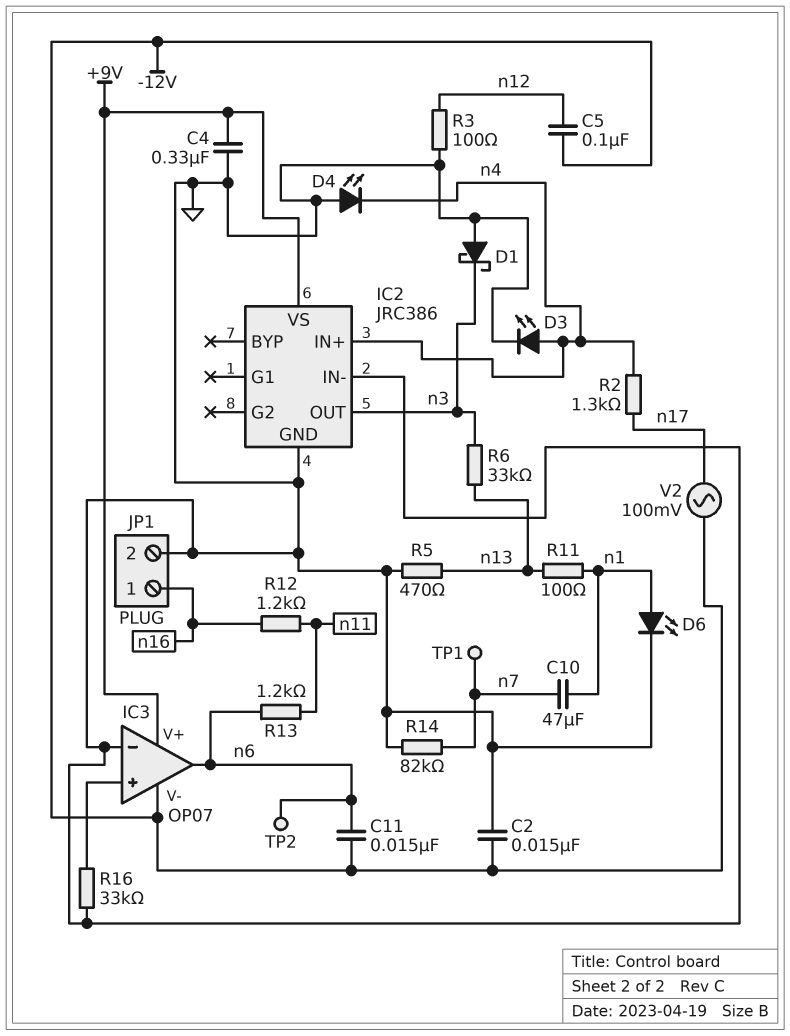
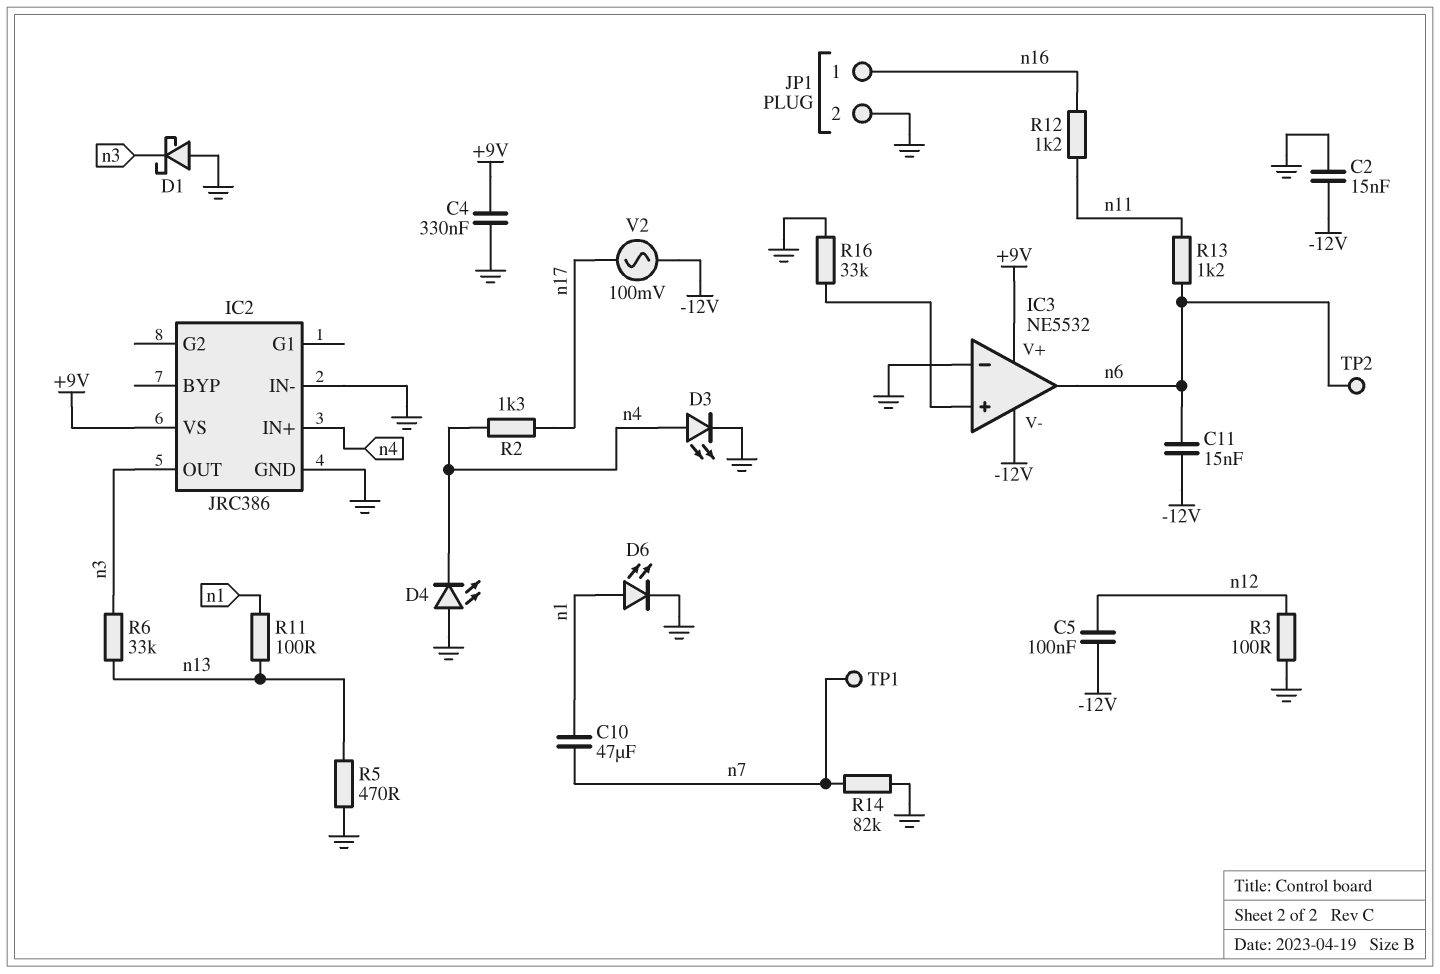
IC3: OP07 -> NE5532

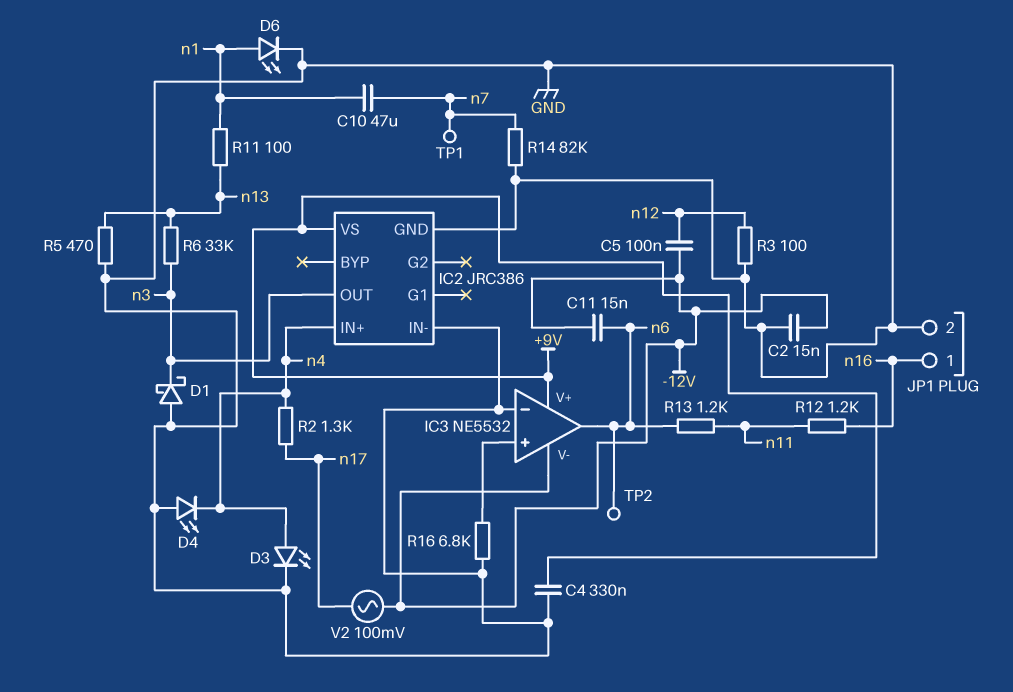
R16: 33k (GND, IC3/in+) -> 6.8k (GND, IC3/in+)

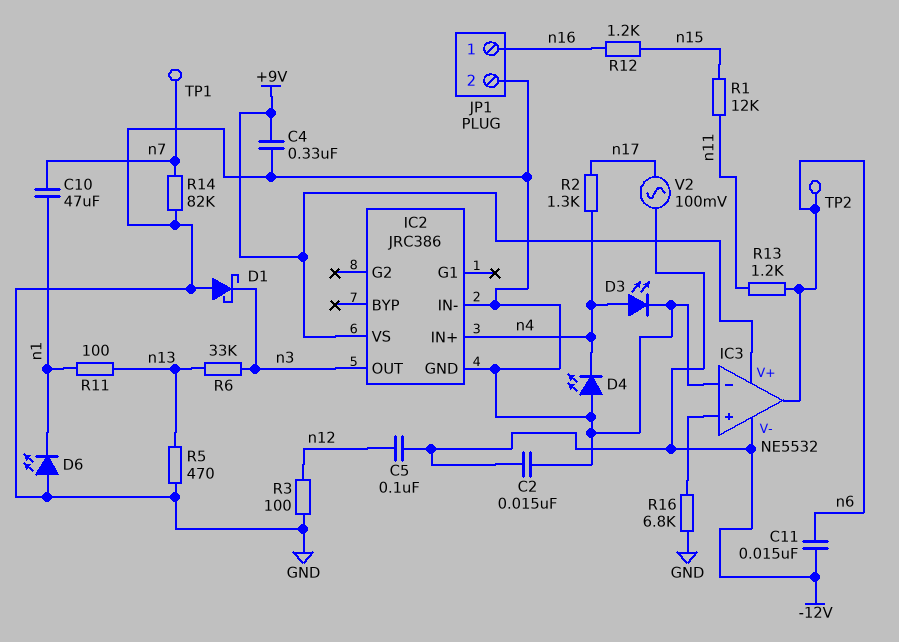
D6: LED (A n1, K GND) -> LED (A GND, K n1)
R1: none -> 12k (n11, n15)
R12: 1.2k (n11, n16) -> 1.2k (n15, n16)

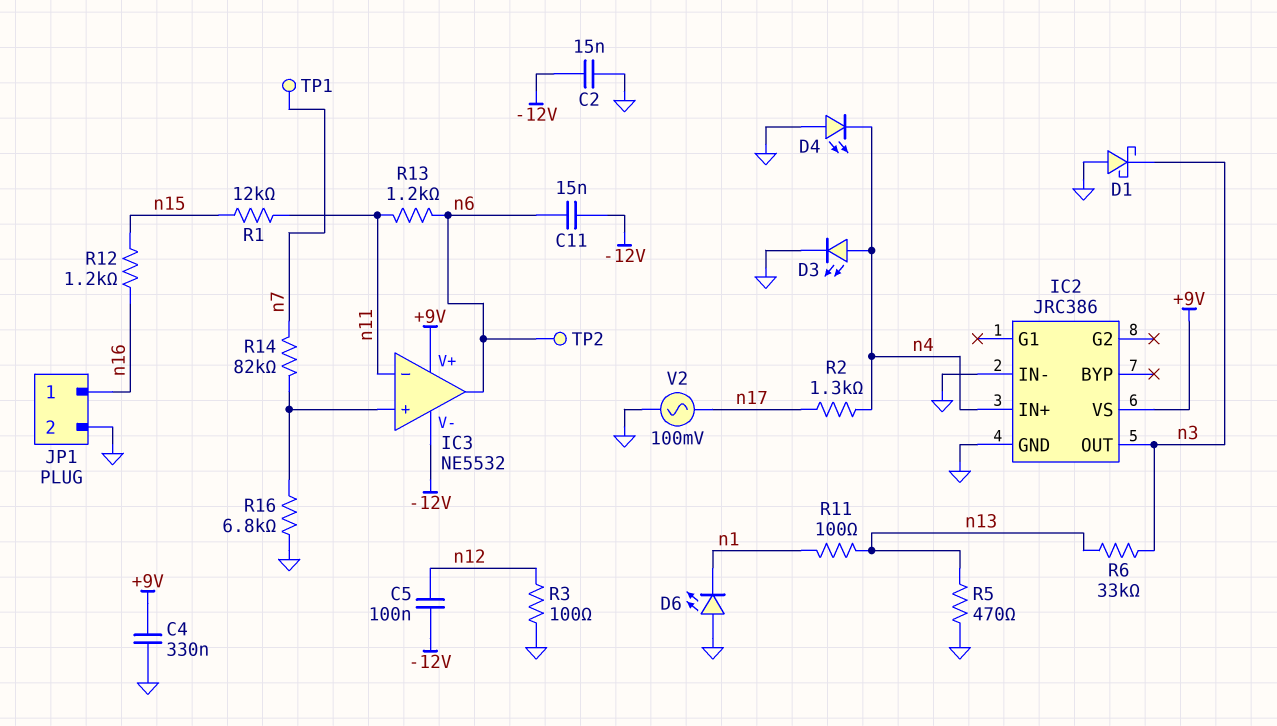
C10: 47uF (n1, n7) -> none
IC3 pin in-: GND -> n11
R14: 82k (GND, n7) -> 82k (IC3/in+, n7)
V2: AC 100mV (-12V, n17) -> AC 100mV (GND, n17)

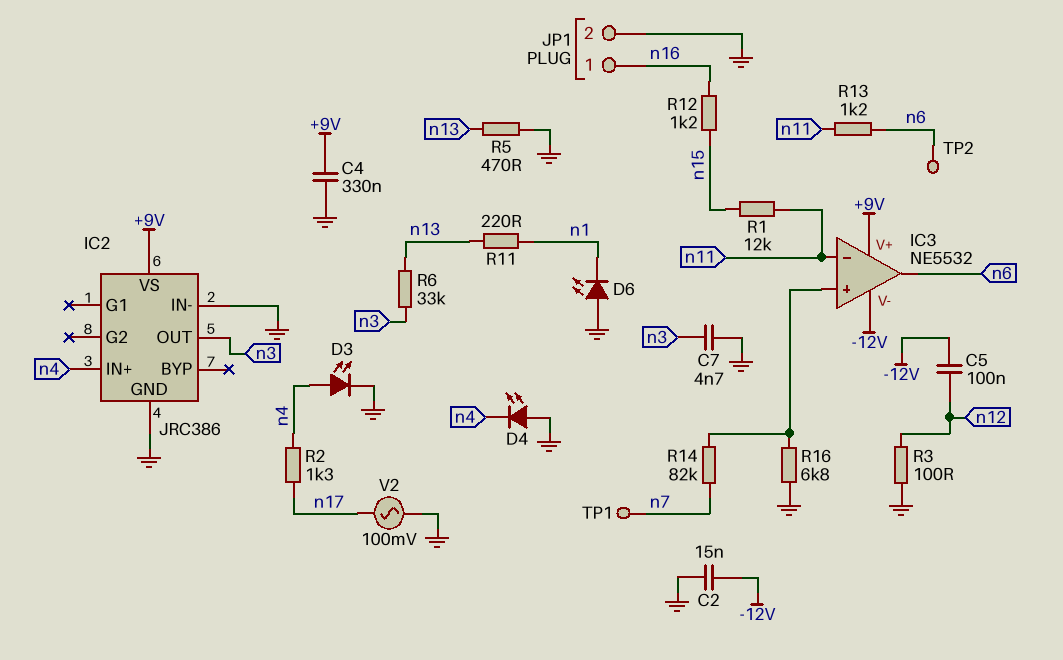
C7: none -> 4.7nF (GND, n3)
C11: 15nF (-12V, n6) -> none
D1: schottky (A GND, K n3) -> none
R11: 100 (n1, n13) -> 220 (n1, n13)

